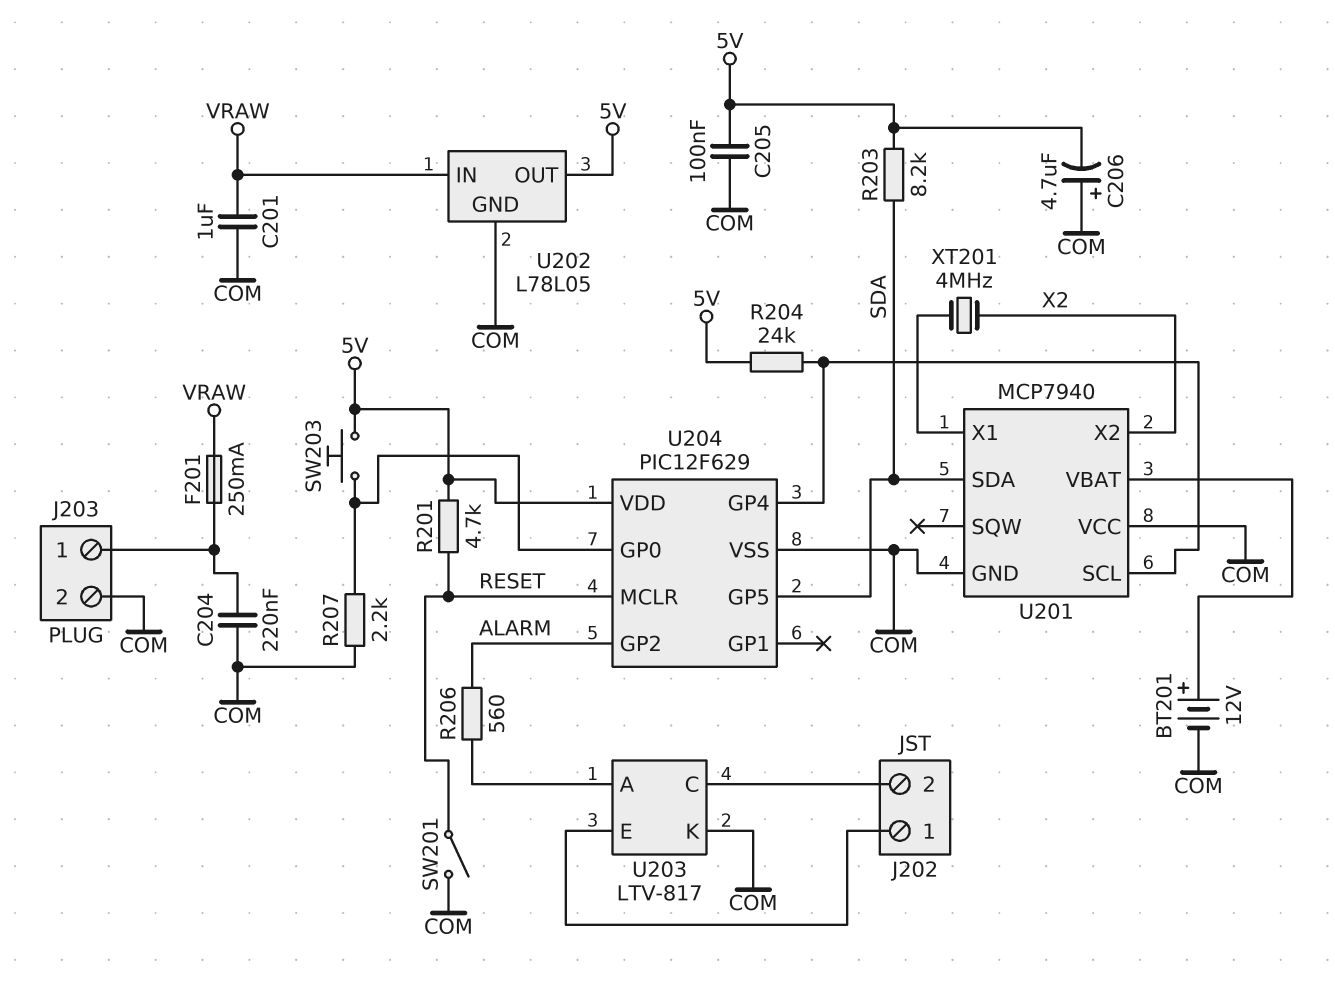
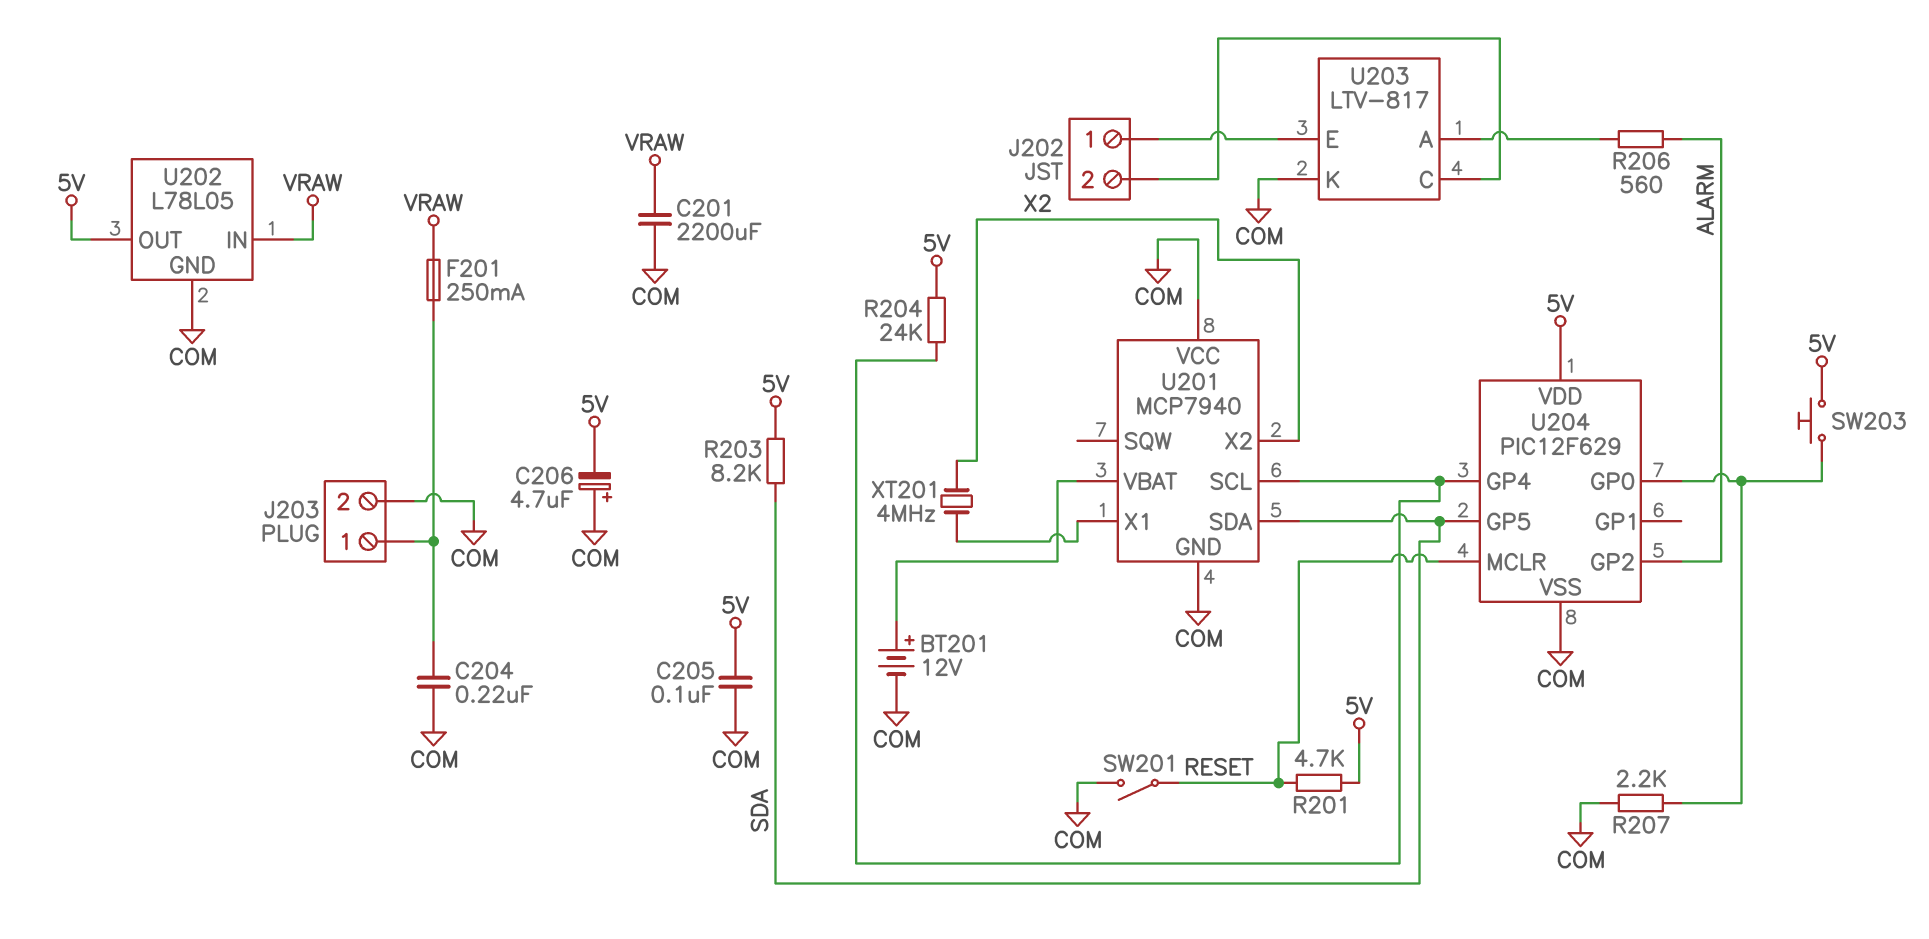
C201: 1uF (COM, VRAW) -> 2200uF (COM, VRAW)

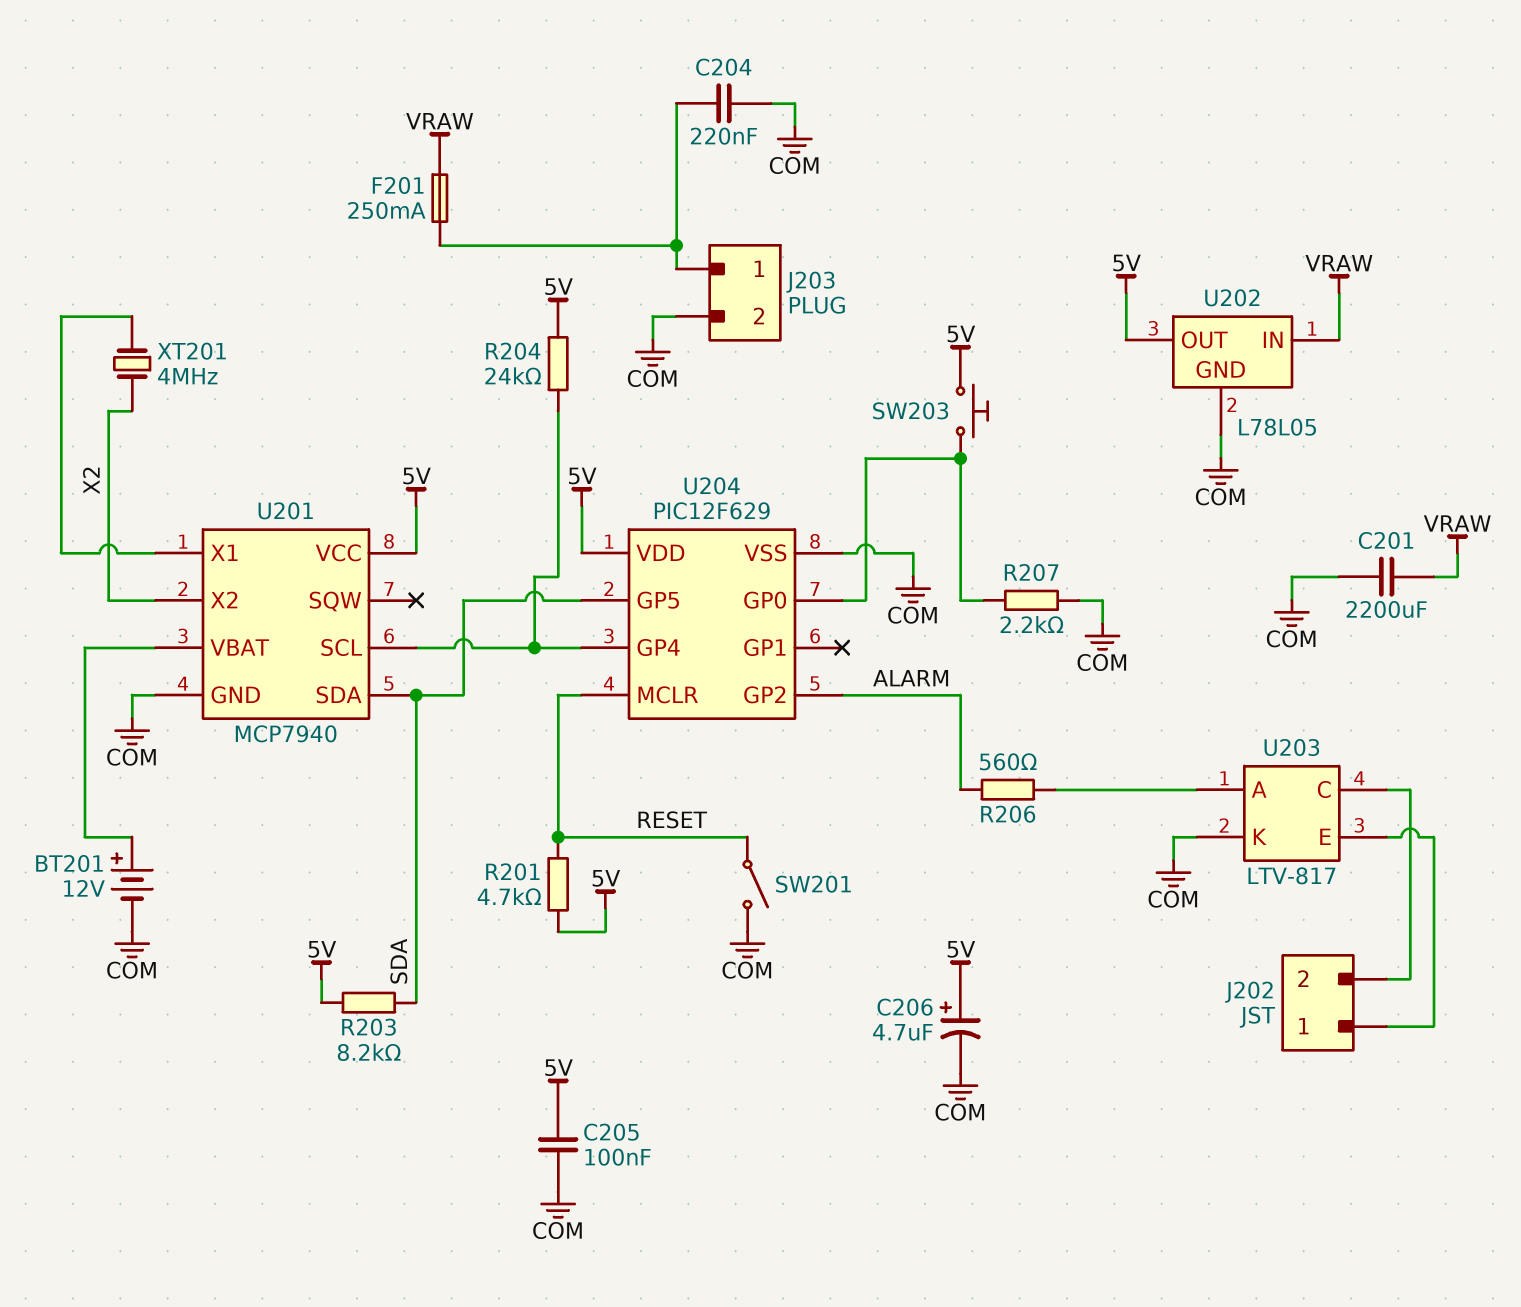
C206: 4.7uF (plus COM, minus 5V) -> 4.7uF (plus 5V, minus COM)
U201 pin VCC: COM -> 5V

